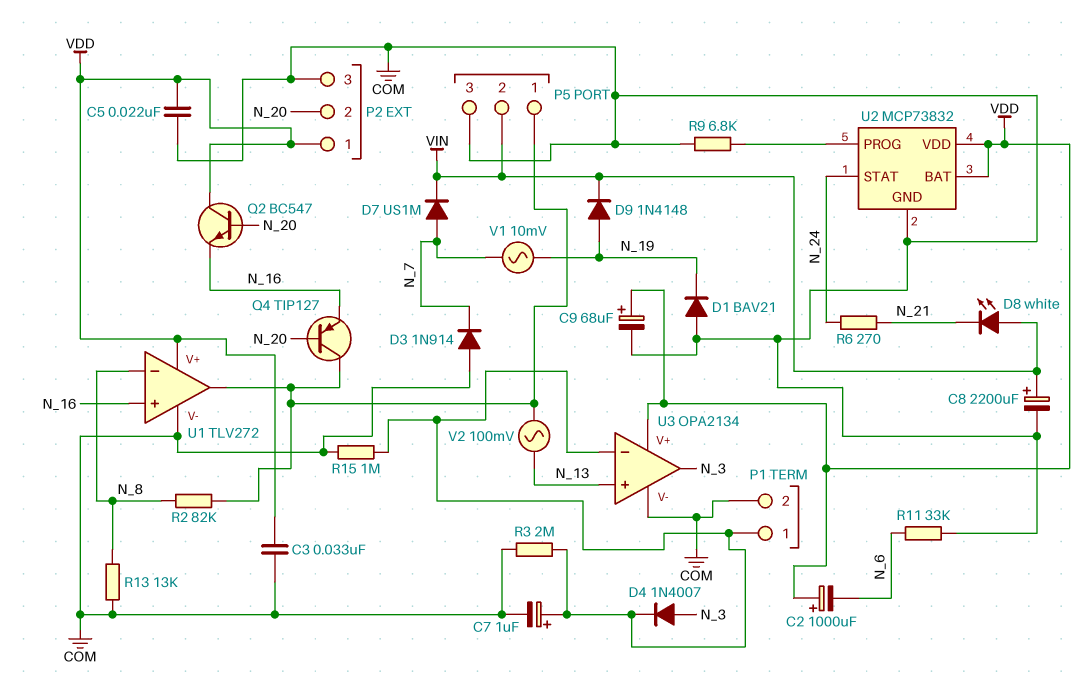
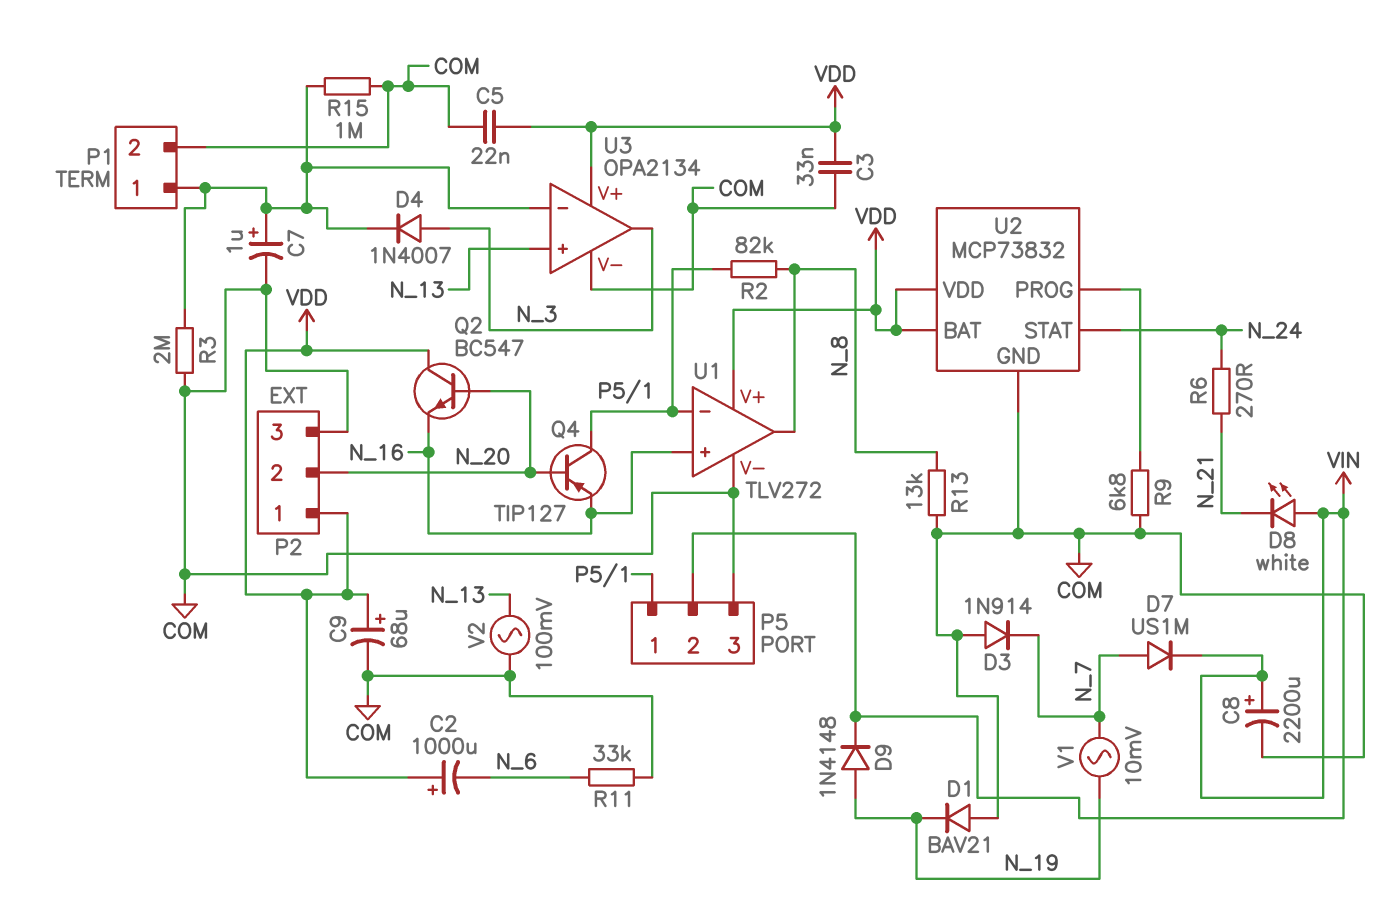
U1 pin in-: N_8 -> P5/1
U1 pin out: P5/1 -> N_8
V2: AC 100mV (N_13, P5/1) -> AC 100mV (COM, N_13)

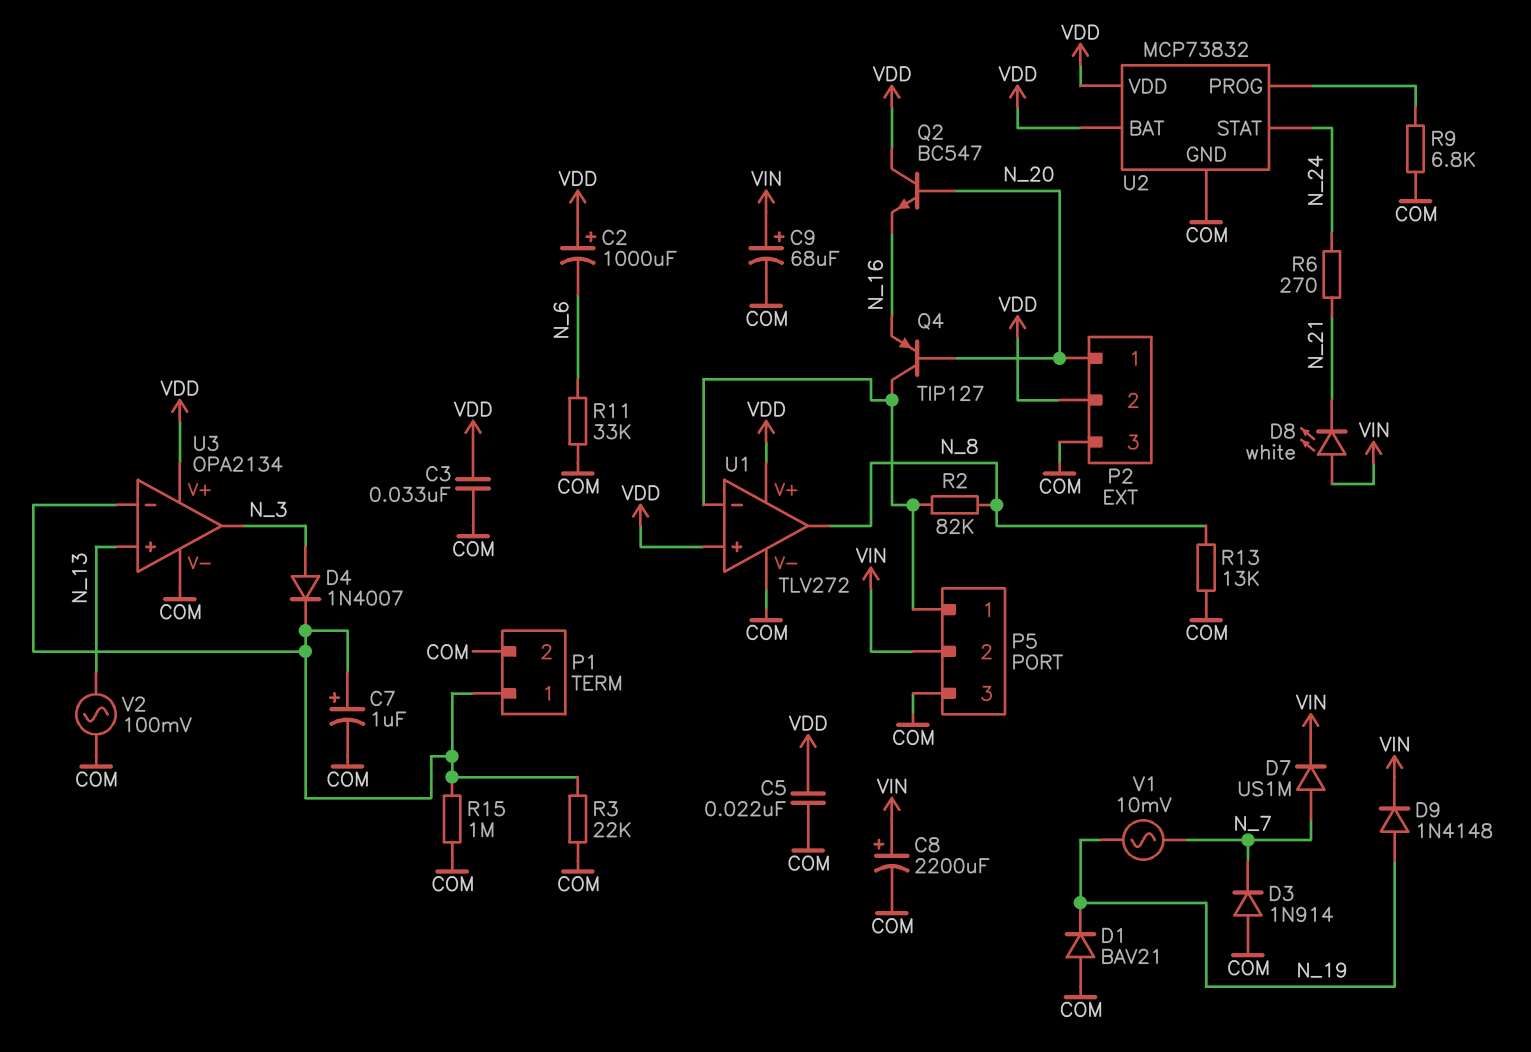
C9: 68uF (plus VDD, minus COM) -> 68uF (plus VIN, minus COM)
P2 pin 1: VDD -> N_20
P2 pin 2: N_20 -> VDD
R3: 2M (COM, P1/1) -> 22k (COM, P1/1)
U1 pin in+: N_16 -> VDD

